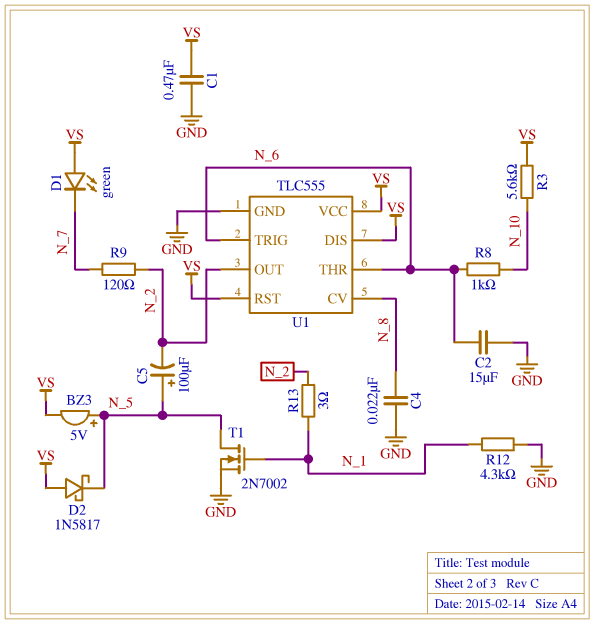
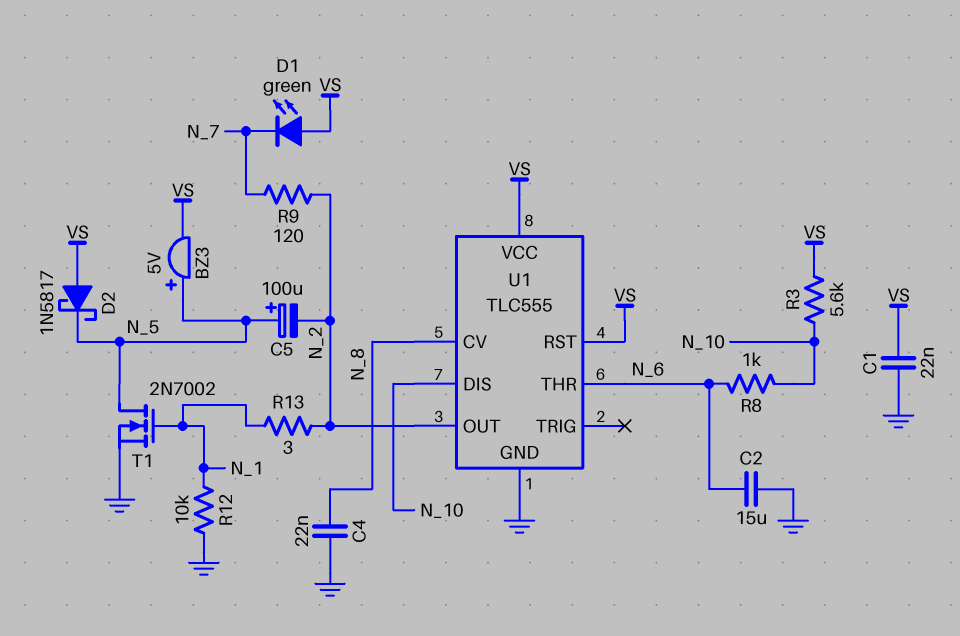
C1: 470nF (GND, VS) -> 22nF (GND, VS)
R12: 4.3k (GND, N_1) -> 10k (GND, N_1)
U1 pin DIS: VS -> N_10
U1 pin TRIG: N_6 -> none

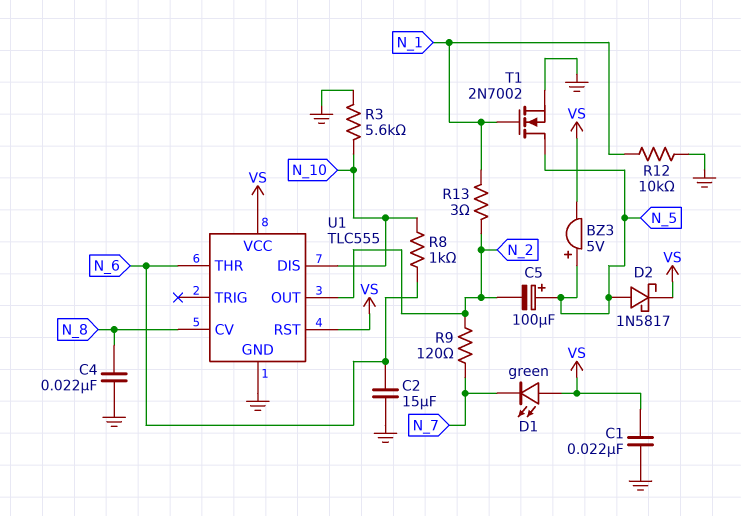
D2: schottky 1N5817 (A VS, K N_5) -> schottky 1N5817 (A N_5, K VS)
R3: 5.6k (N_10, VS) -> 5.6k (GND, N_10)

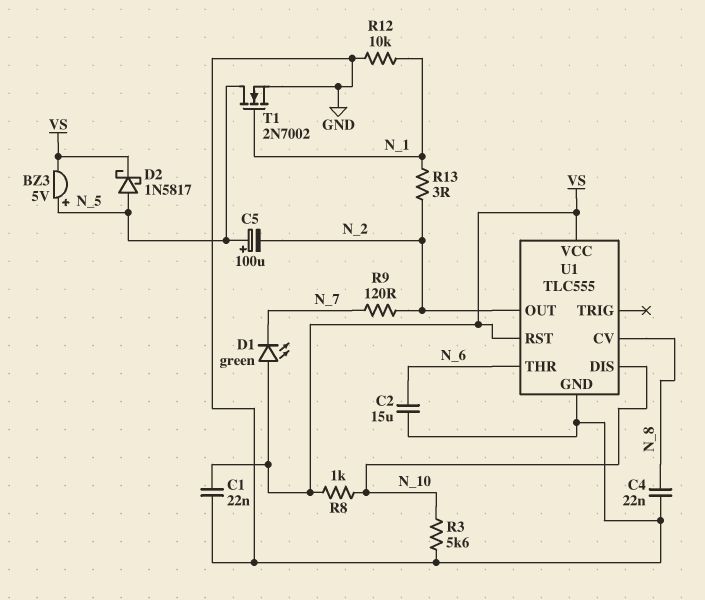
R8: 1k (N_6, N_10) -> 1k (N_10, VS)

